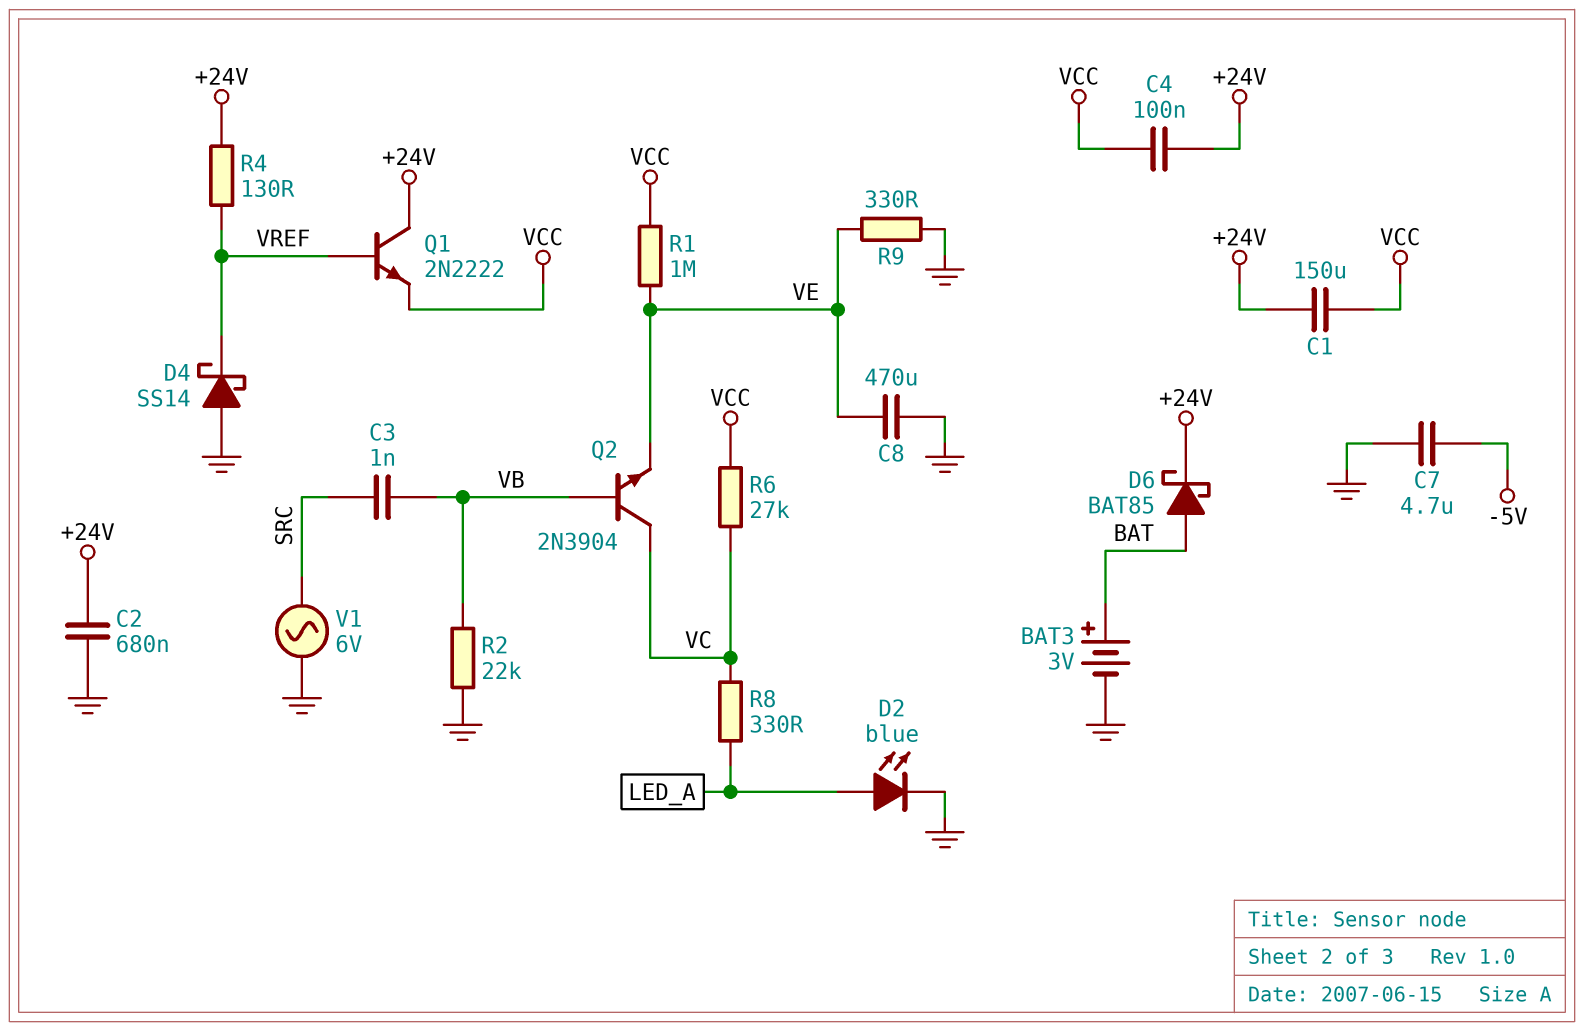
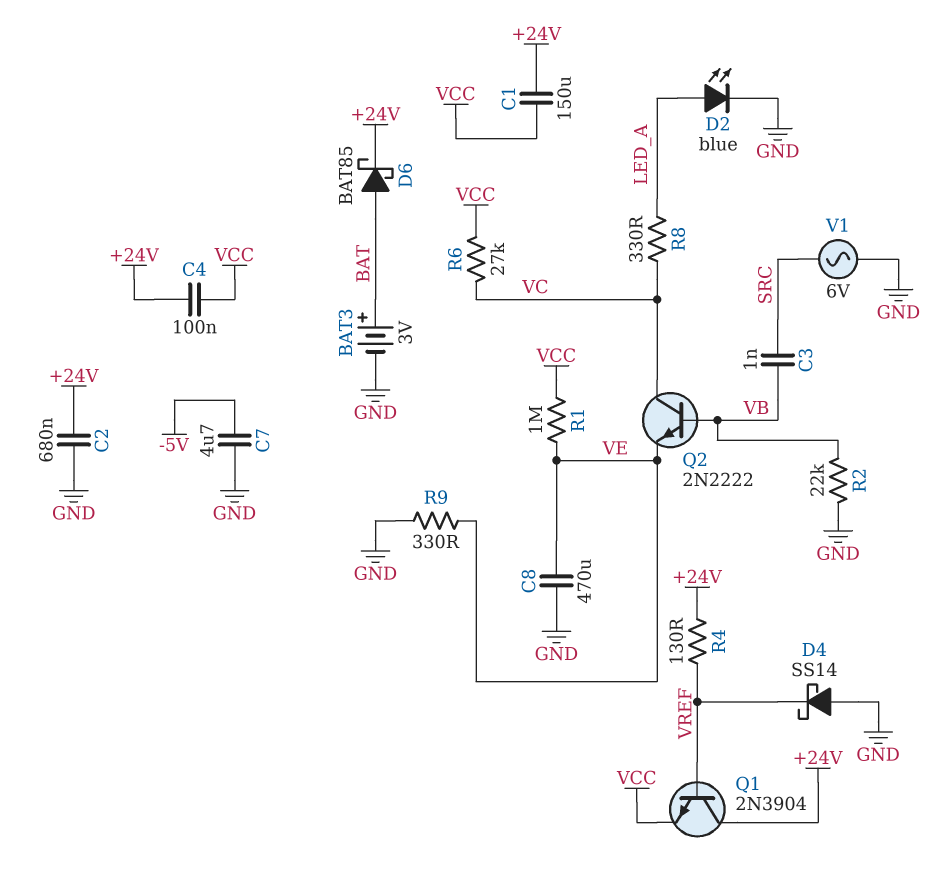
Q1: NPN 2N2222 (B VREF, C +24V, E VCC) -> NPN 2N3904 (B VREF, C +24V, E VCC)
Q2: NPN 2N3904 (B VB, C VC, E VE) -> NPN 2N2222 (B VB, C VC, E VE)

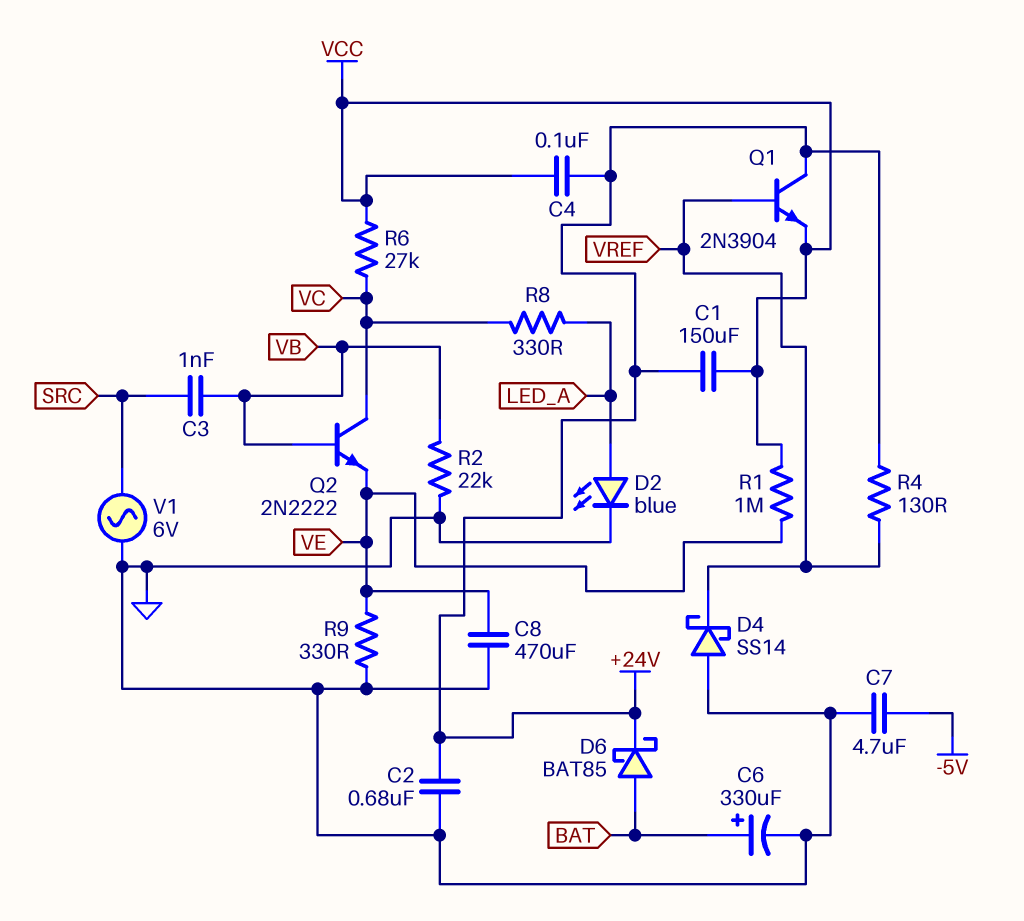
BAT3: 3V (plus BAT, minus GND) -> none
C6: none -> 330uF (plus BAT, minus GND)

